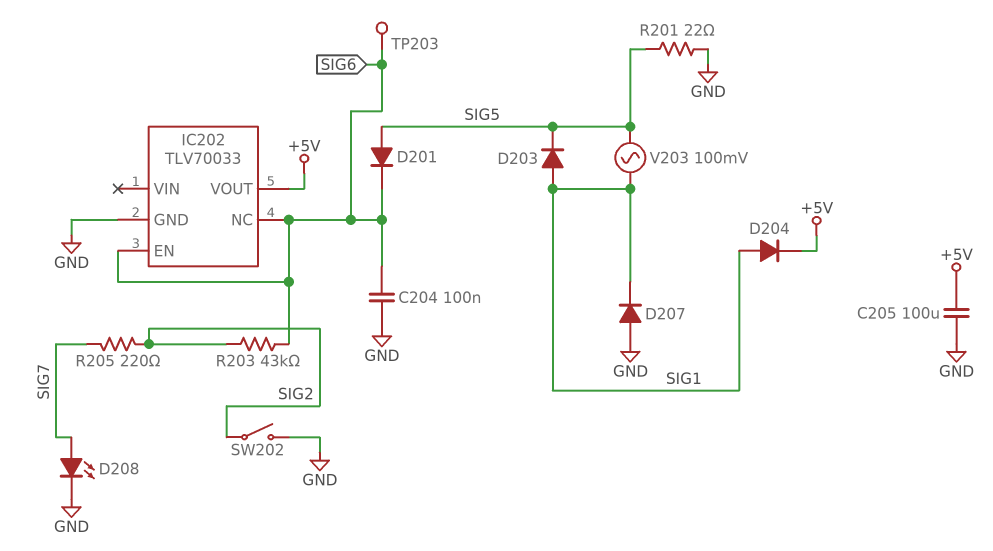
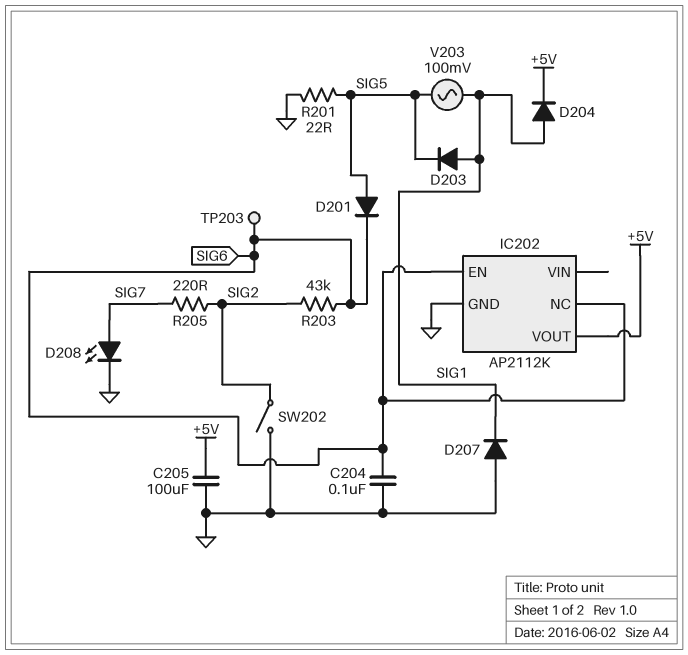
IC202: TLV70033 -> AP2112K

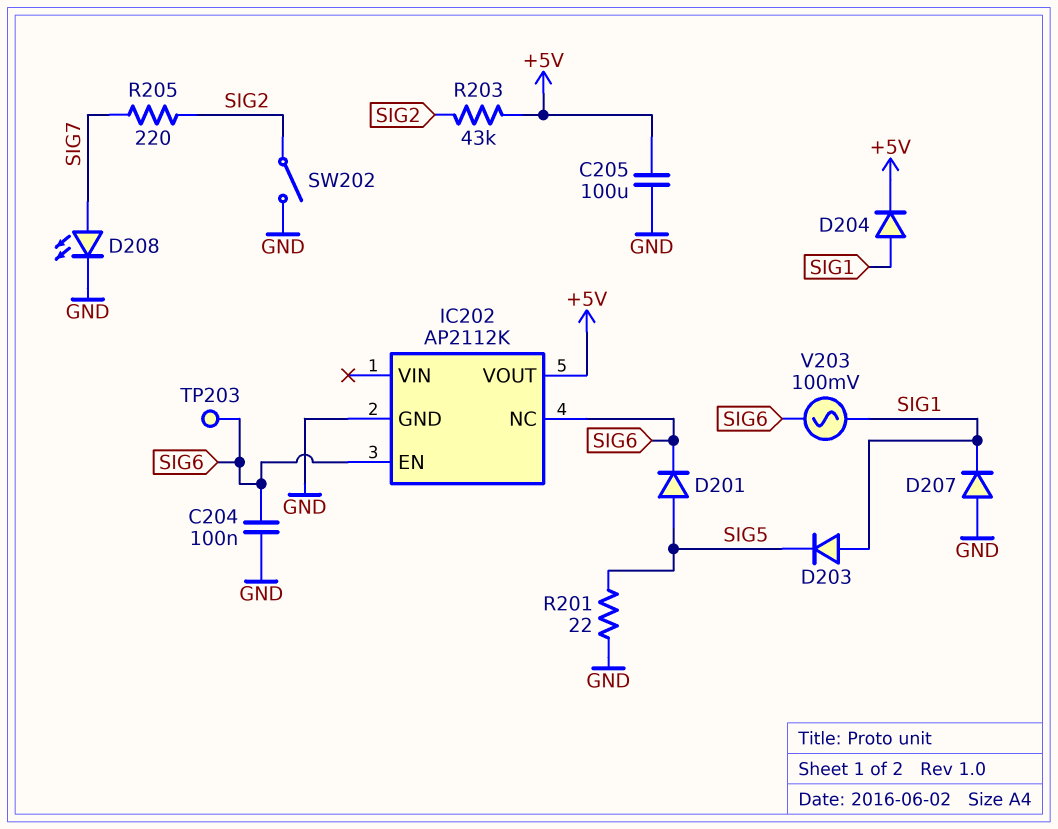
R203: 43k (SIG2, SIG6) -> 43k (+5V, SIG2)
V203: AC 100mV (SIG1, SIG5) -> AC 100mV (SIG1, SIG6)

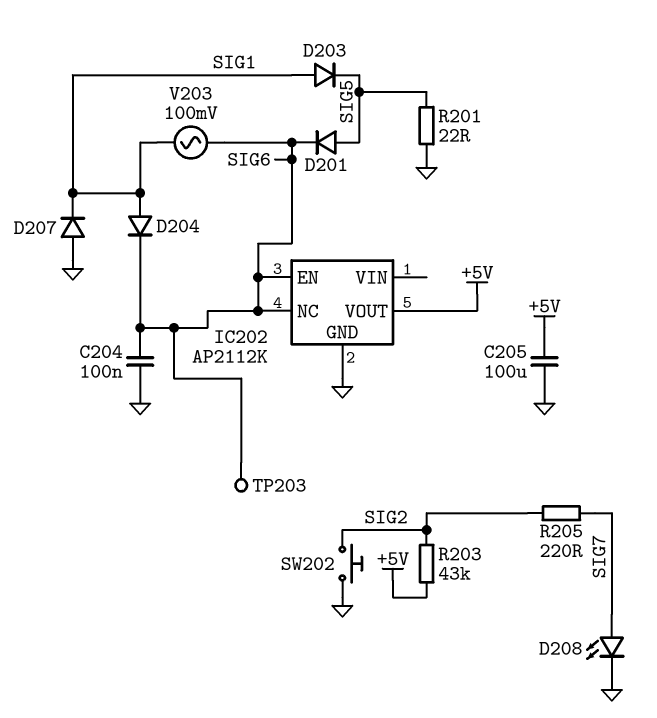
D204: diode (A SIG1, K +5V) -> diode (A SIG1, K SIG6)
SW202: switch (GND, SIG2) -> button (GND, SIG2)

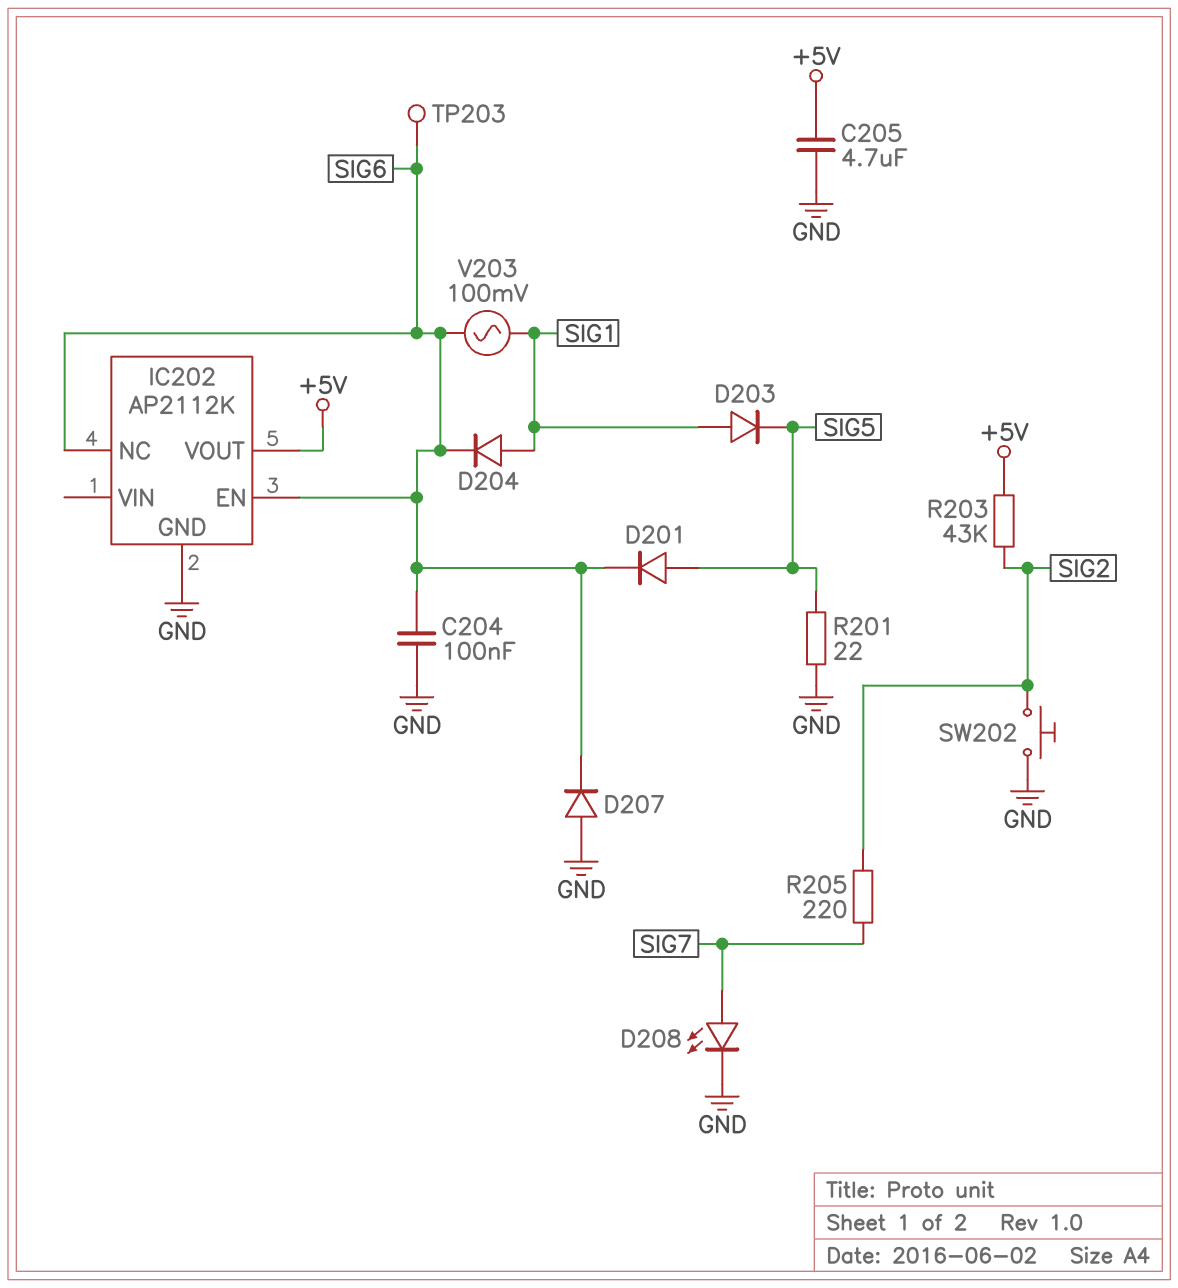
C205: 100uF (+5V, GND) -> 4.7uF (+5V, GND)
D207: diode (A GND, K SIG1) -> diode (A GND, K SIG6)

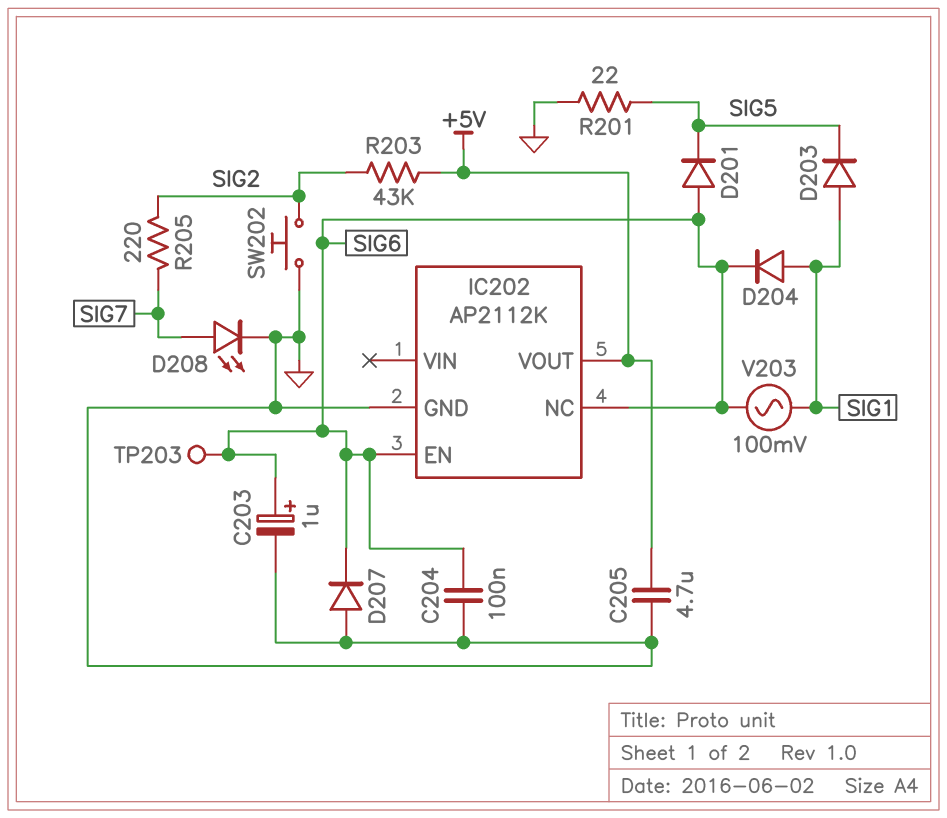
C203: none -> 1uF (plus SIG6, minus GND)
D201: diode (A SIG5, K SIG6) -> diode (A SIG6, K SIG5)

